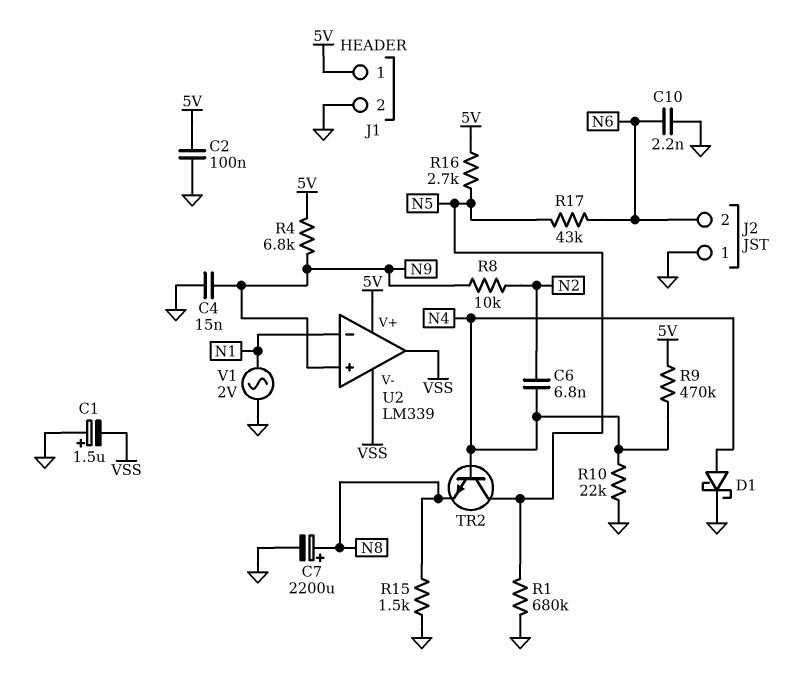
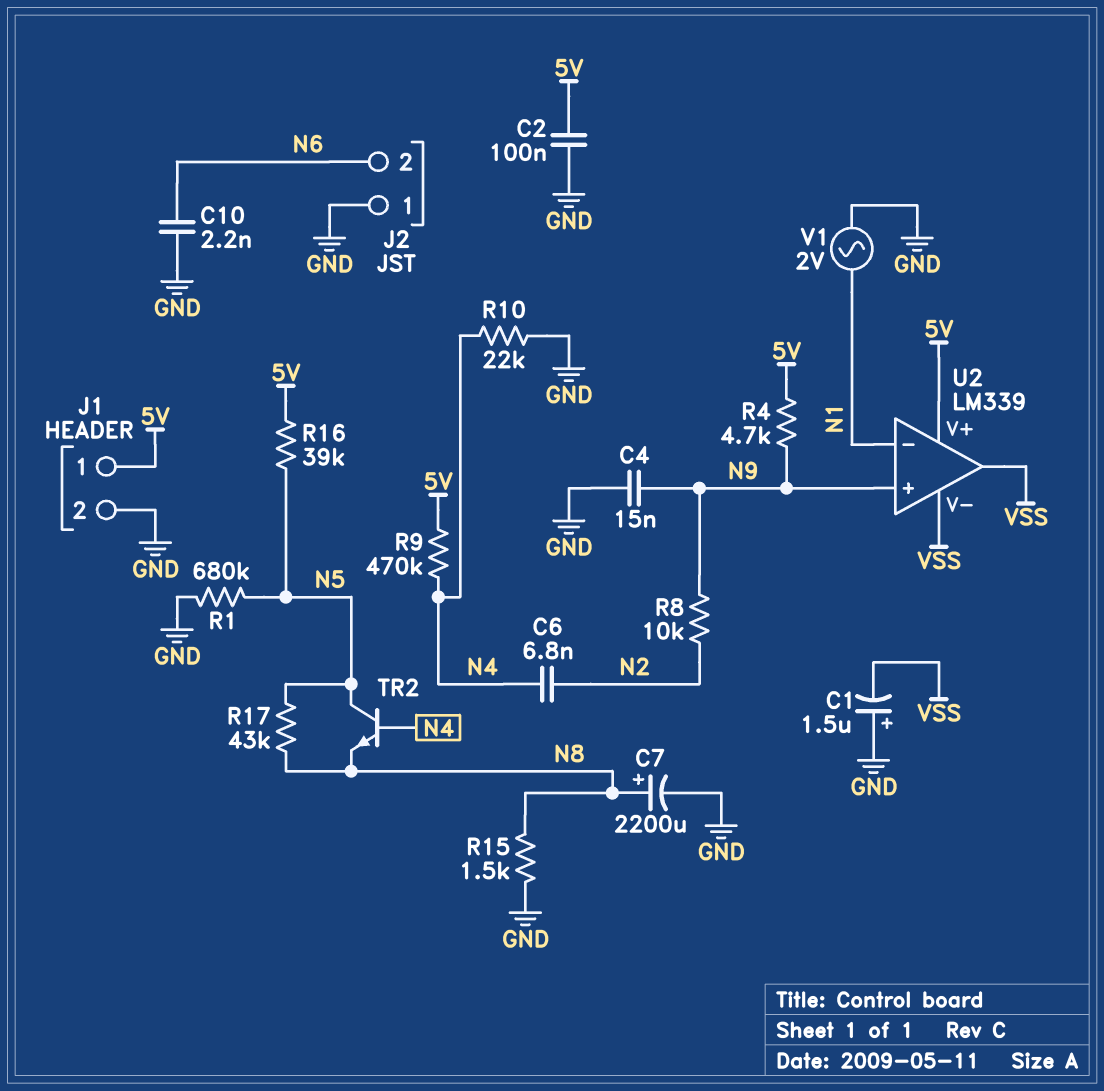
D1: schottky (A N4, K GND) -> none
R4: 6.8k (5V, N9) -> 4.7k (5V, N9)
R16: 2.7k (5V, N5) -> 39k (5V, N5)
R17: 43k (N5, N6) -> 43k (N5, N8)

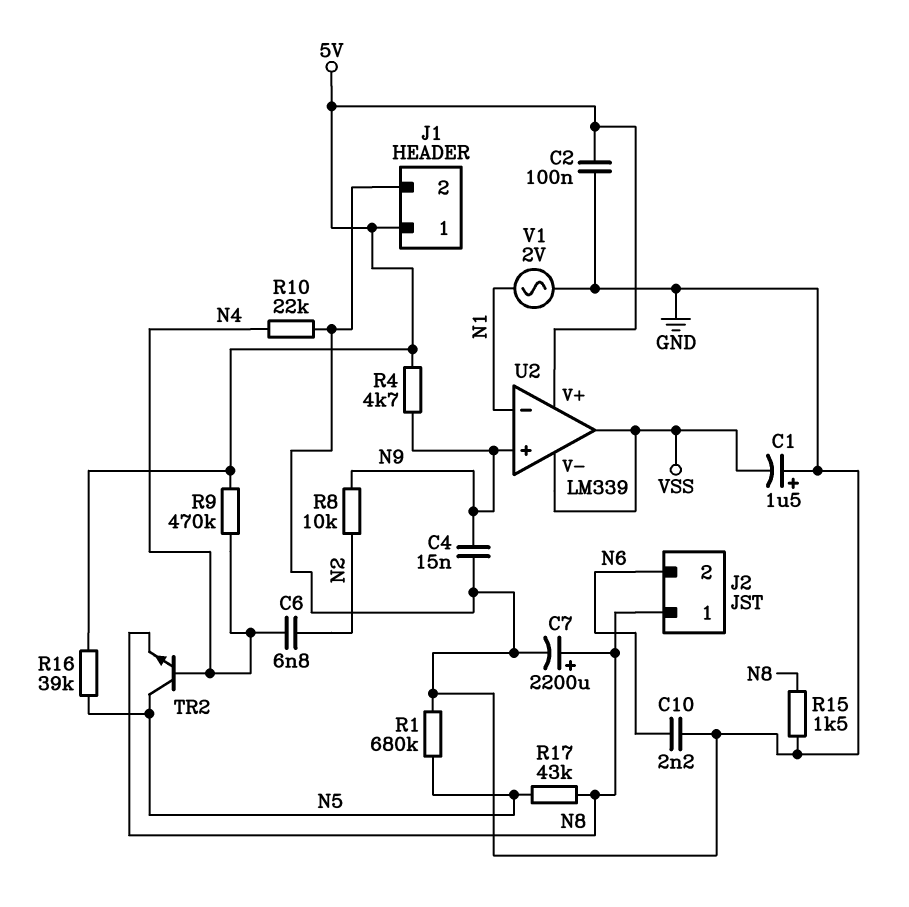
J2 pin 1: GND -> N8

